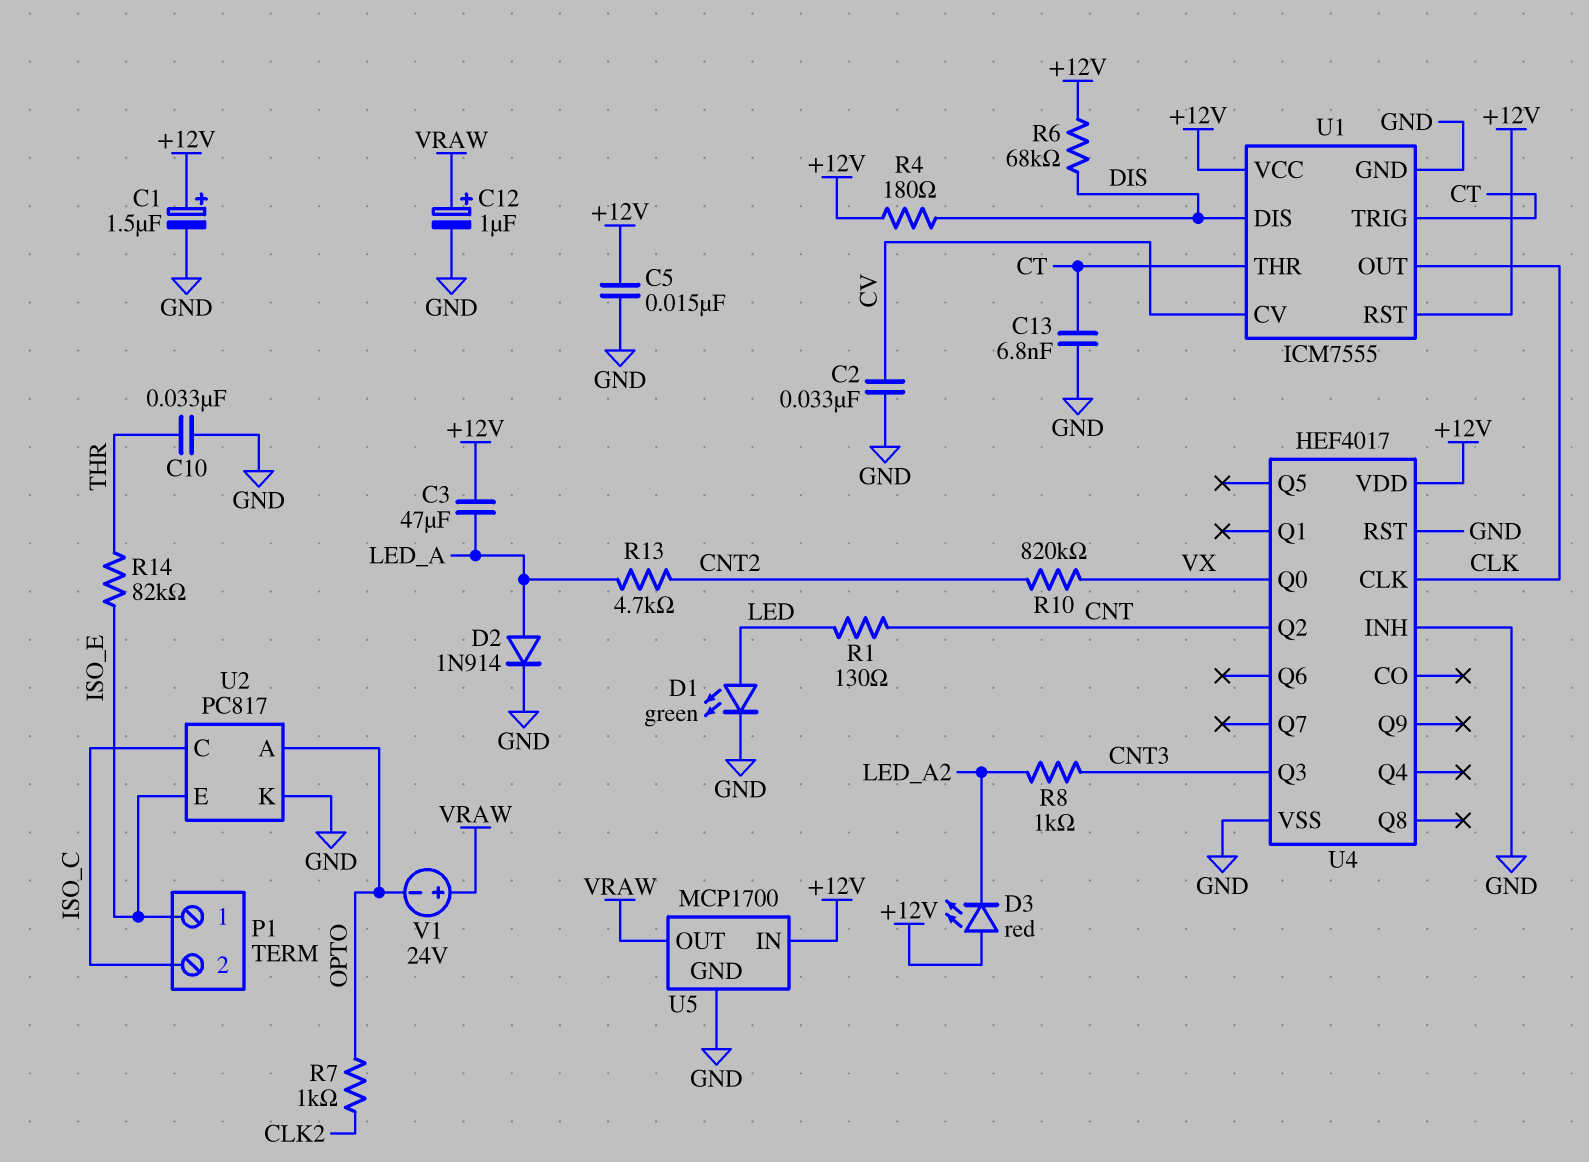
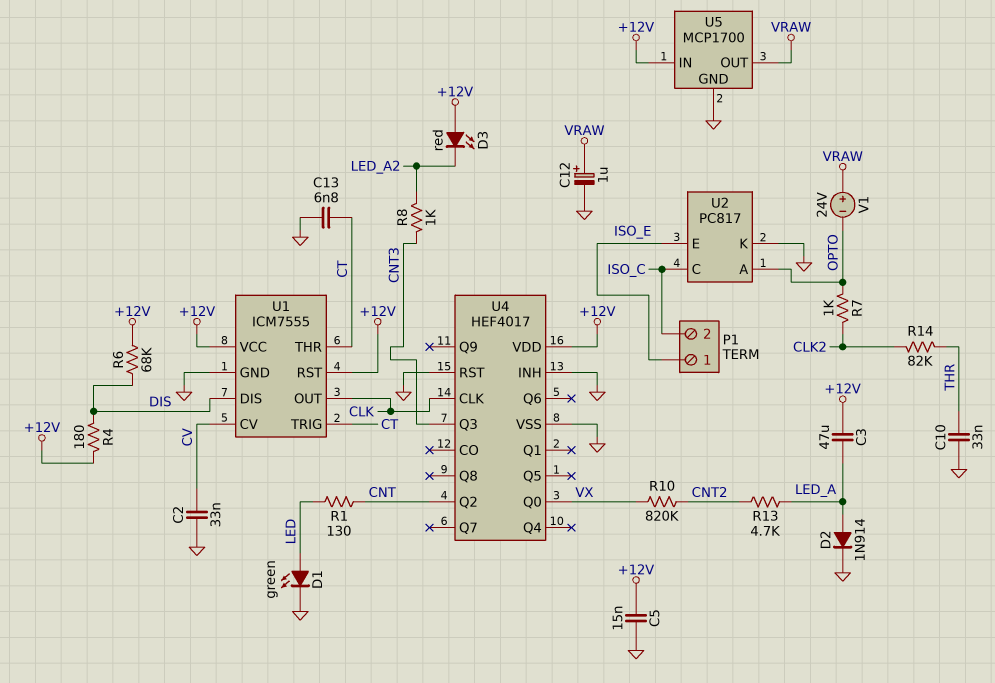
C1: 1.5uF (plus +12V, minus GND) -> none
R14: 82k (ISO_E, THR) -> 82k (CLK2, THR)

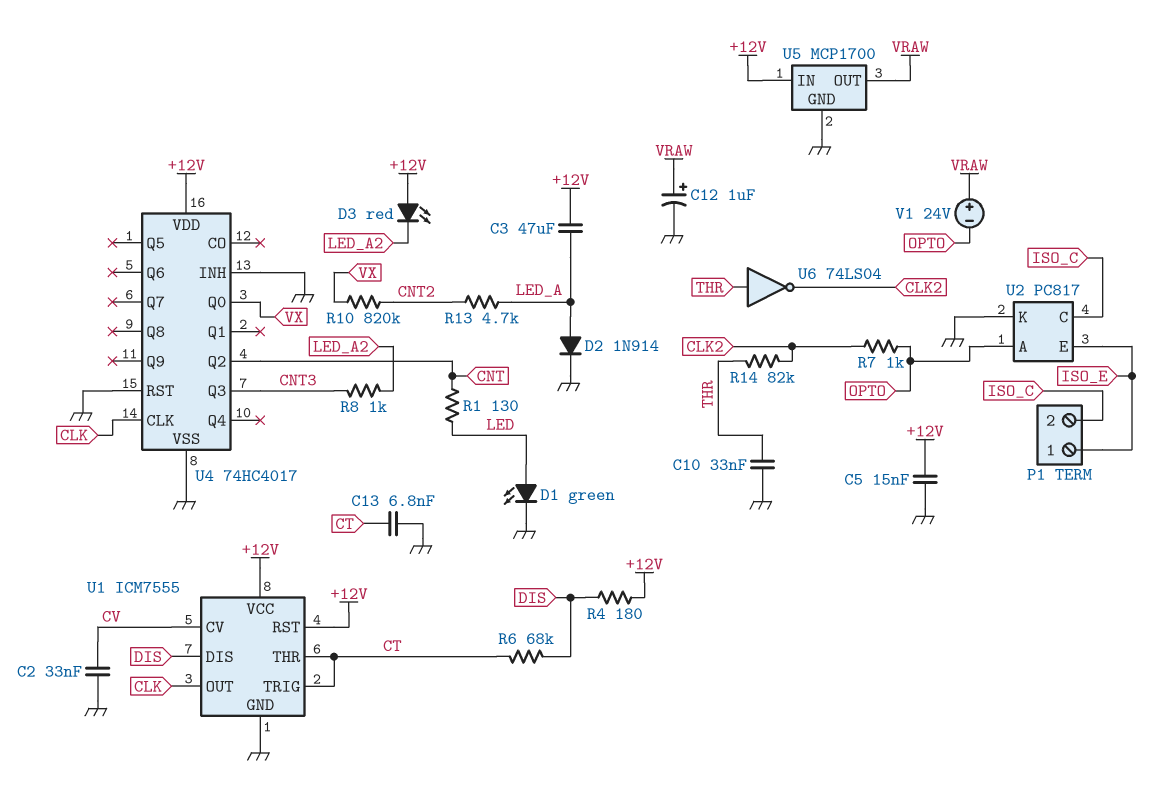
R6: 68k (+12V, DIS) -> 68k (CT, DIS)
U4: HEF4017 -> 74HC4017
U6: none -> NOT 74LS04 (in THR, out CLK2)

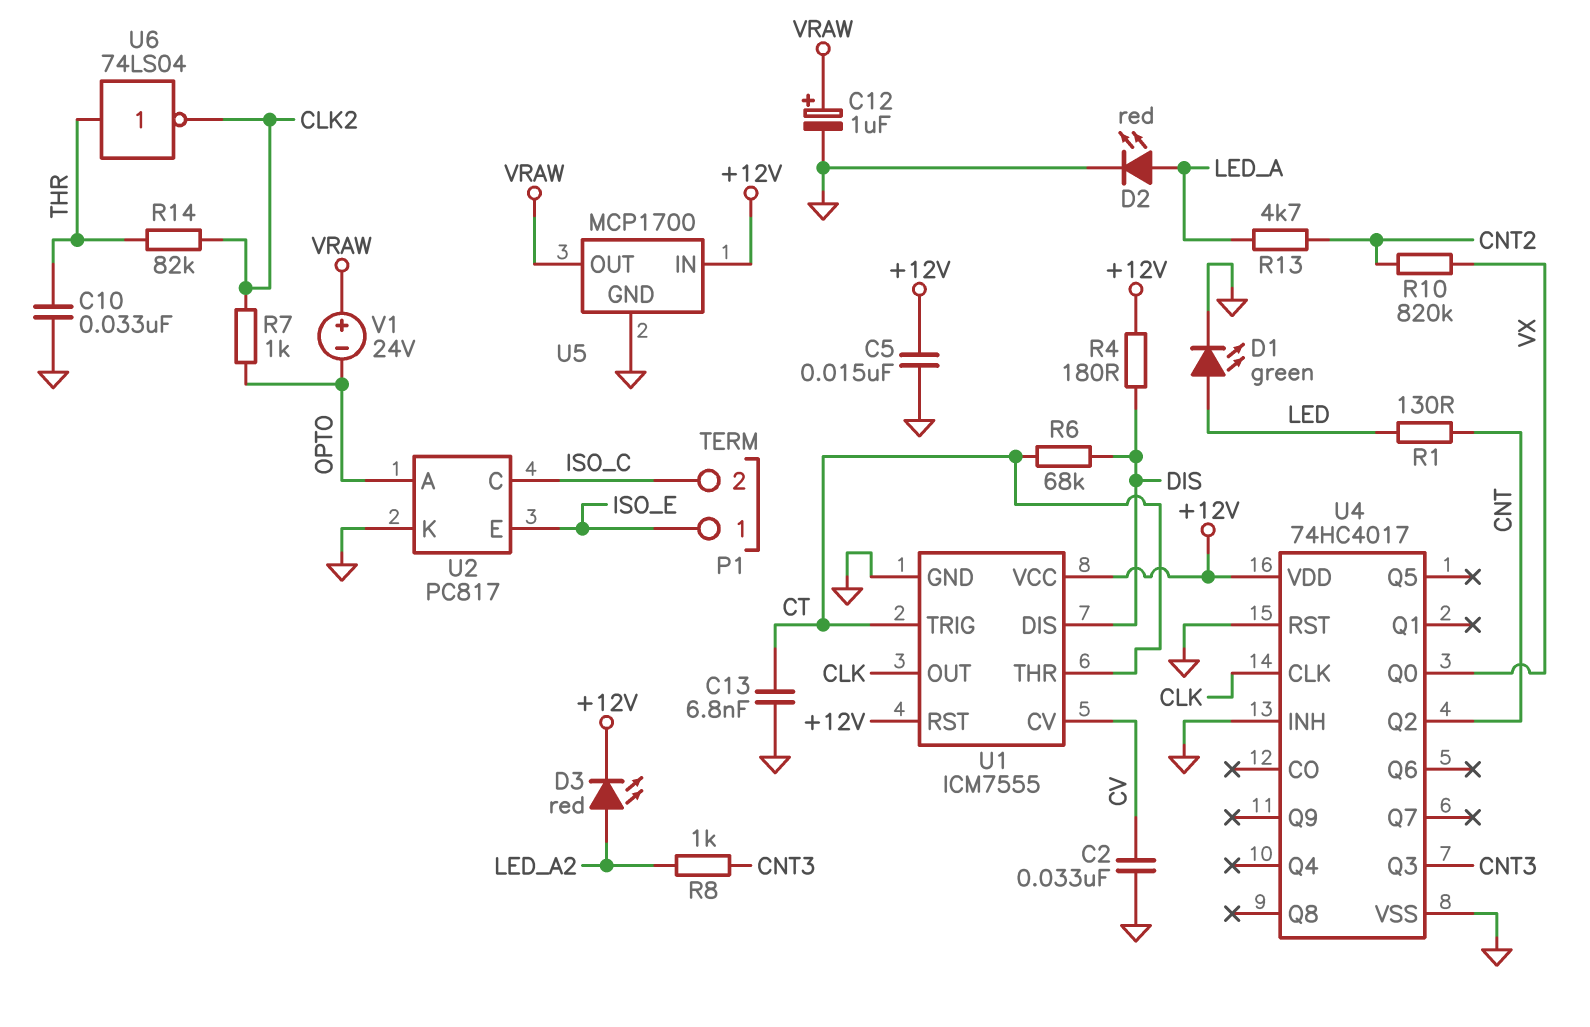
C3: 47uF (+12V, LED_A) -> none
D2: diode 1N914 (A LED_A, K GND) -> LED red (A LED_A, K GND)
D3: LED red (A +12V, K LED_A2) -> LED red (A LED_A2, K +12V)

